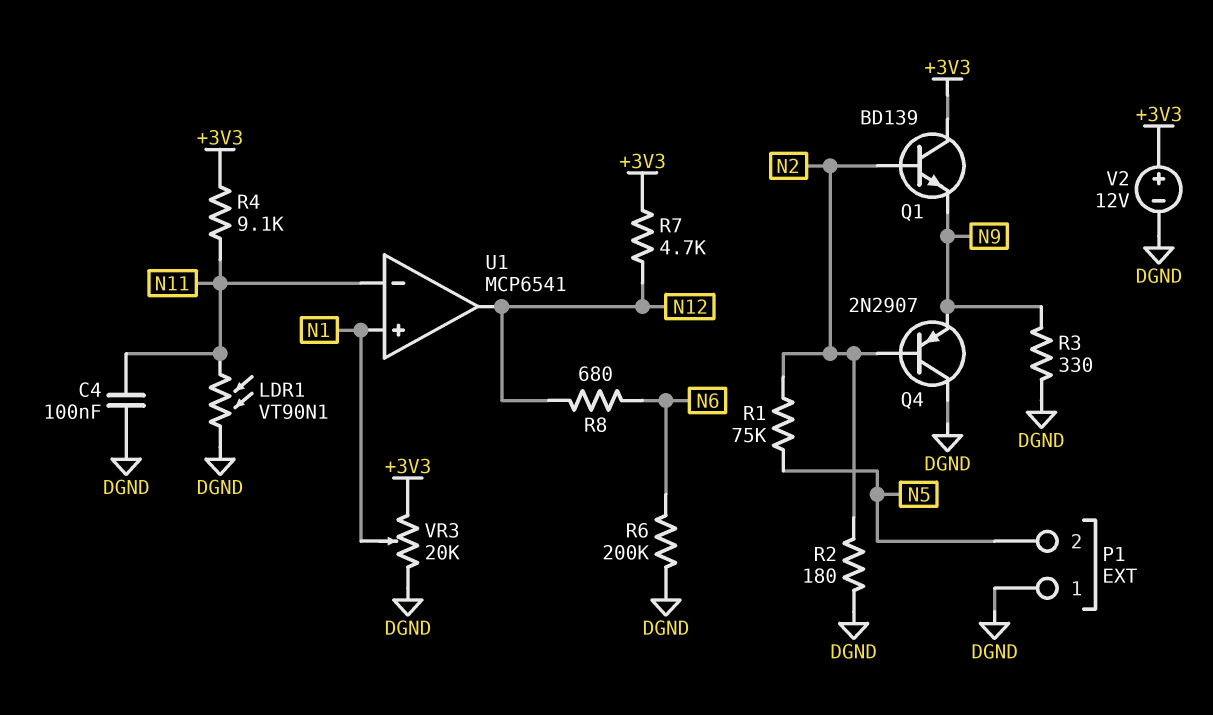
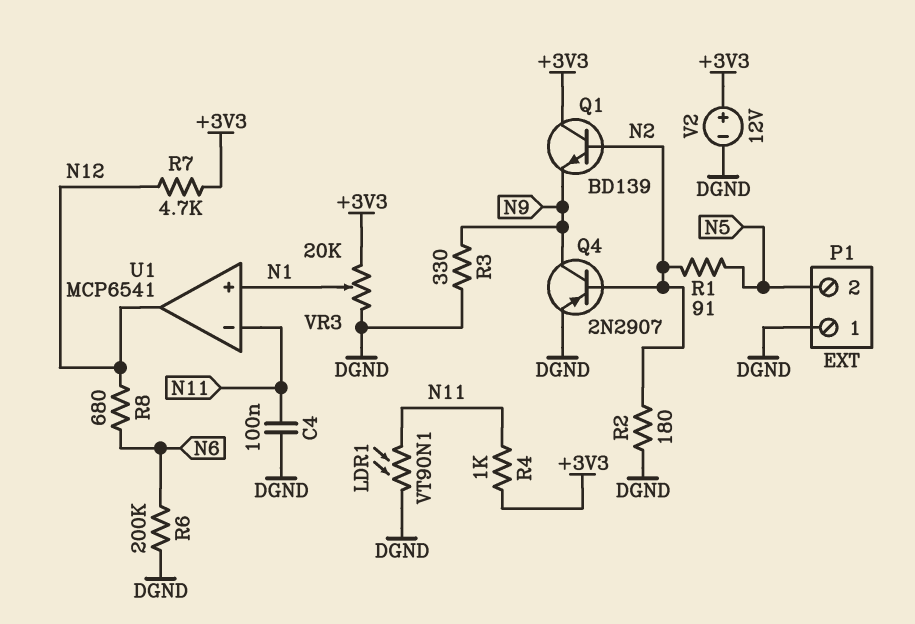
Q4: PNP 2N2907 (B N2, C DGND, E N9) -> PNP 2N2907 (B N2, C N9, E DGND)
R1: 75k (N2, N5) -> 91 (N2, N5)
R4: 9.1k (+3V3, N11) -> 1k (+3V3, N11)

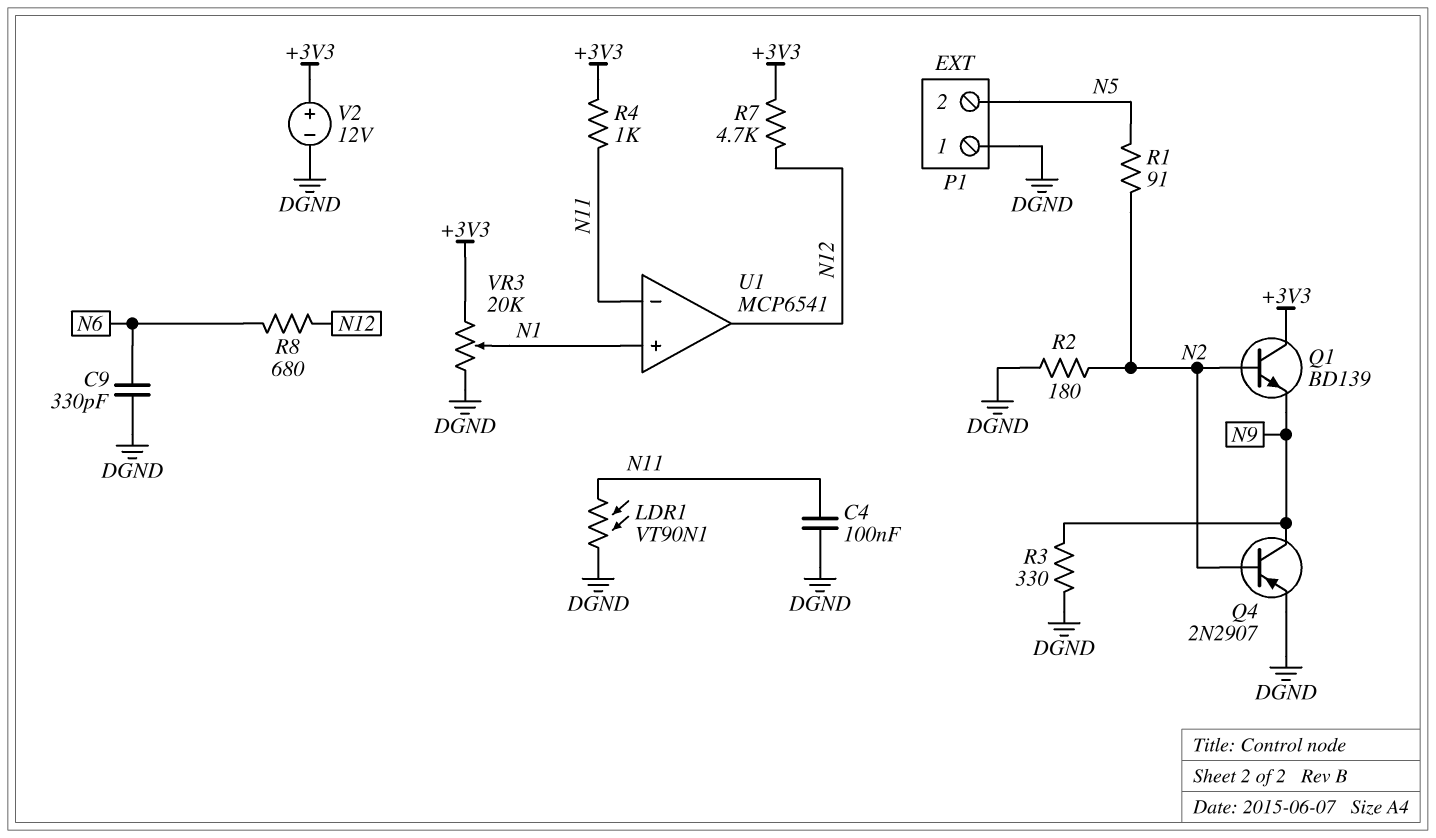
C9: none -> 330pF (DGND, N6)
R6: 200k (DGND, N6) -> none

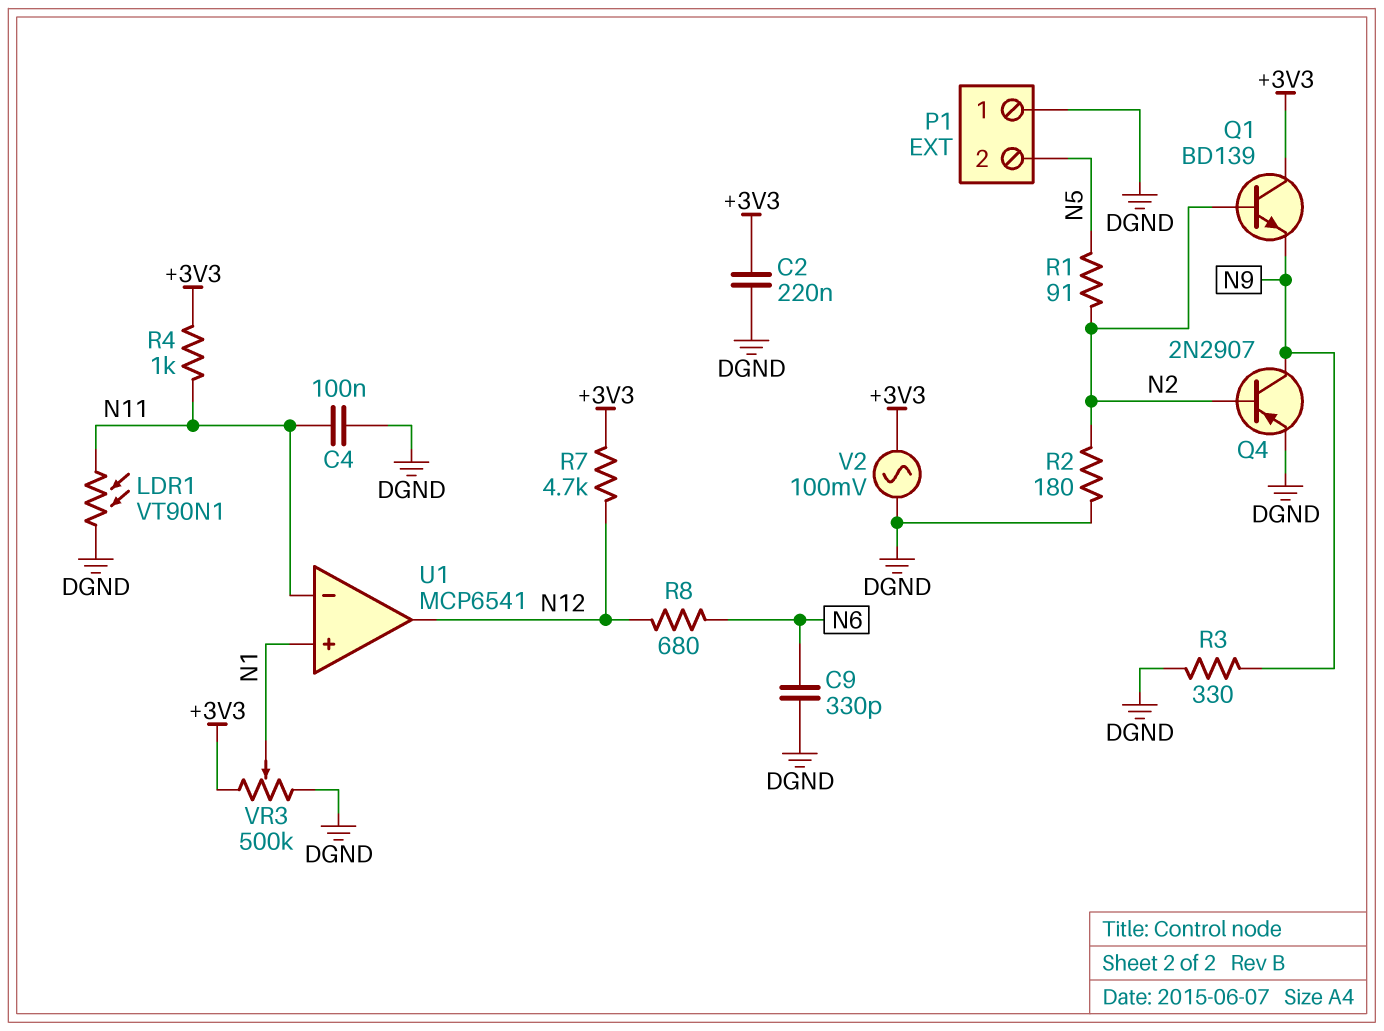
C2: none -> 220nF (+3V3, DGND)
V2: 12V (plus +3V3, minus DGND) -> AC 100mV (+3V3, DGND)
VR3: 20k (+3V3, DGND, wiper N1) -> 500k (+3V3, DGND, wiper N1)

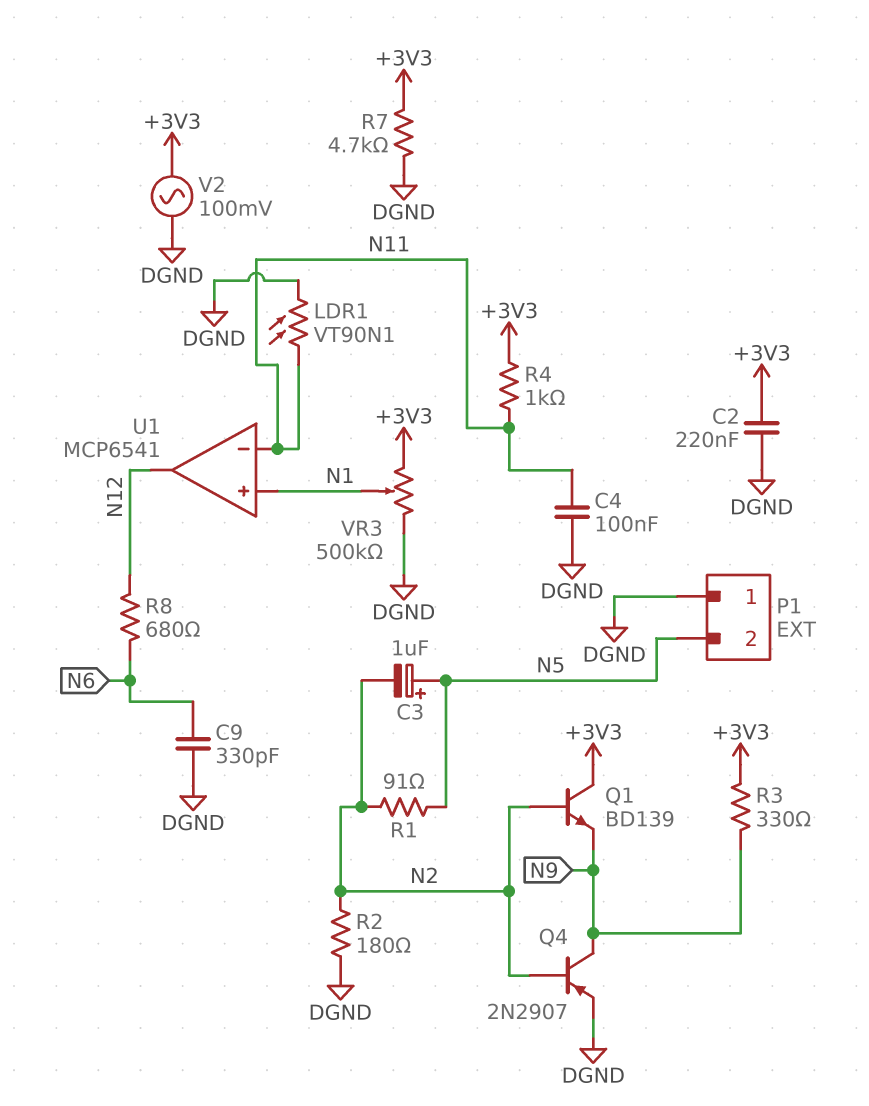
C3: none -> 1uF (plus N5, minus N2)
R3: 330 (DGND, N9) -> 330 (+3V3, N9)
R7: 4.7k (+3V3, N12) -> 4.7k (+3V3, DGND)

